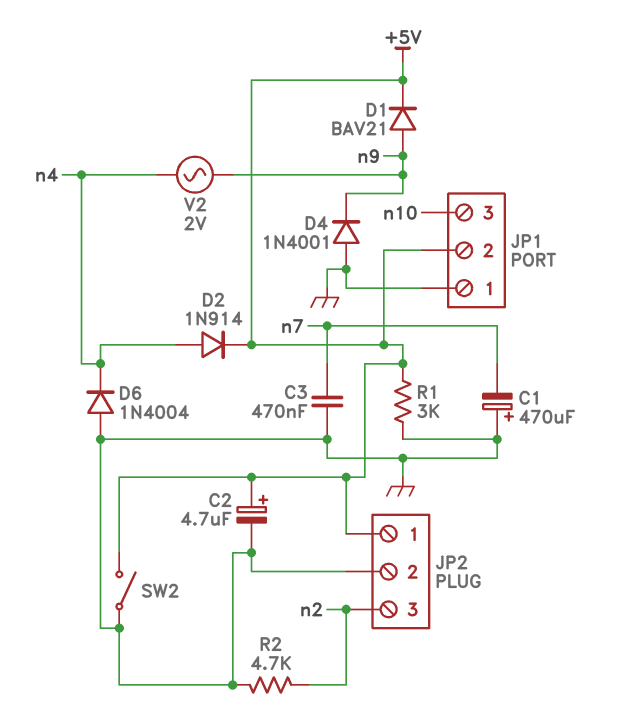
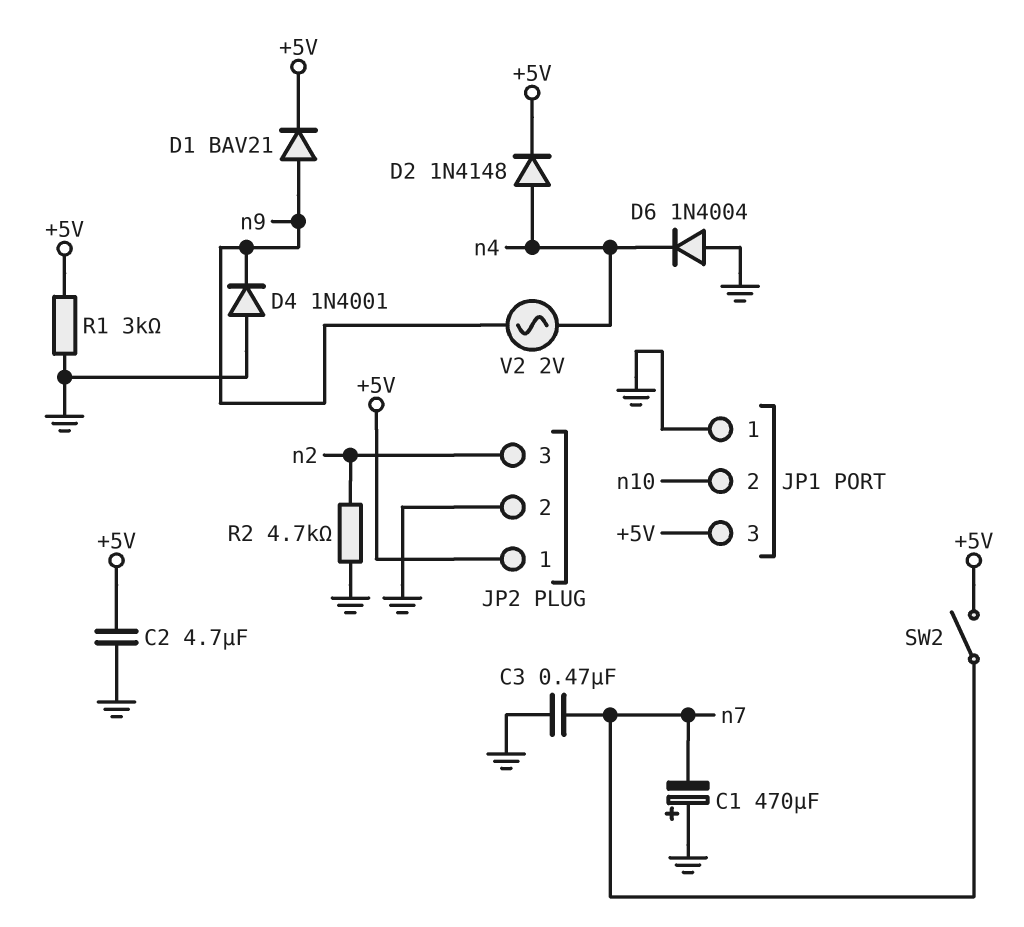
C2: 4.7uF (plus +5V, minus GND) -> 4.7uF (+5V, GND)
D2: diode 1N914 (A n4, K +5V) -> diode 1N4148 (A n4, K +5V)
JP1 pin 2: +5V -> n10
JP1 pin 3: n10 -> +5V
SW2: switch (+5V, GND) -> switch (+5V, n7)

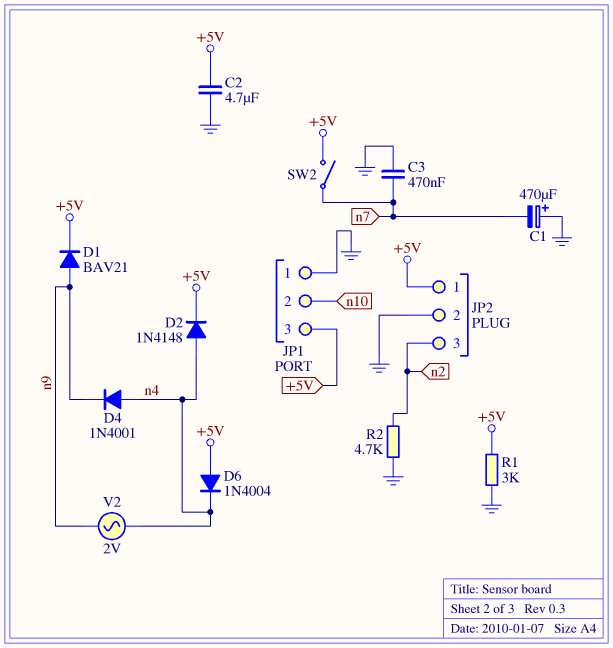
D4: diode 1N4001 (A GND, K n9) -> diode 1N4001 (A n4, K n9)
D6: diode 1N4004 (A GND, K n4) -> diode 1N4004 (A +5V, K n4)

